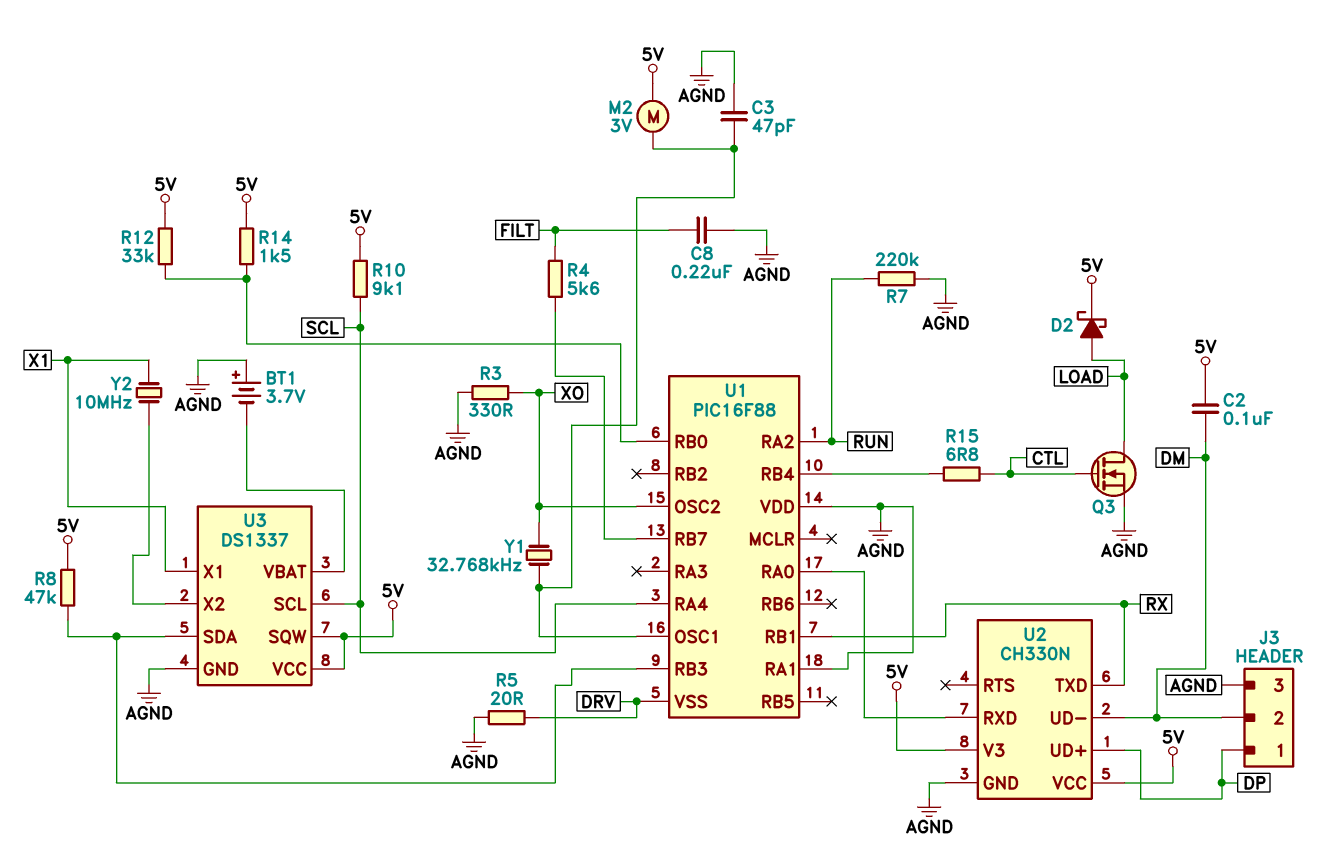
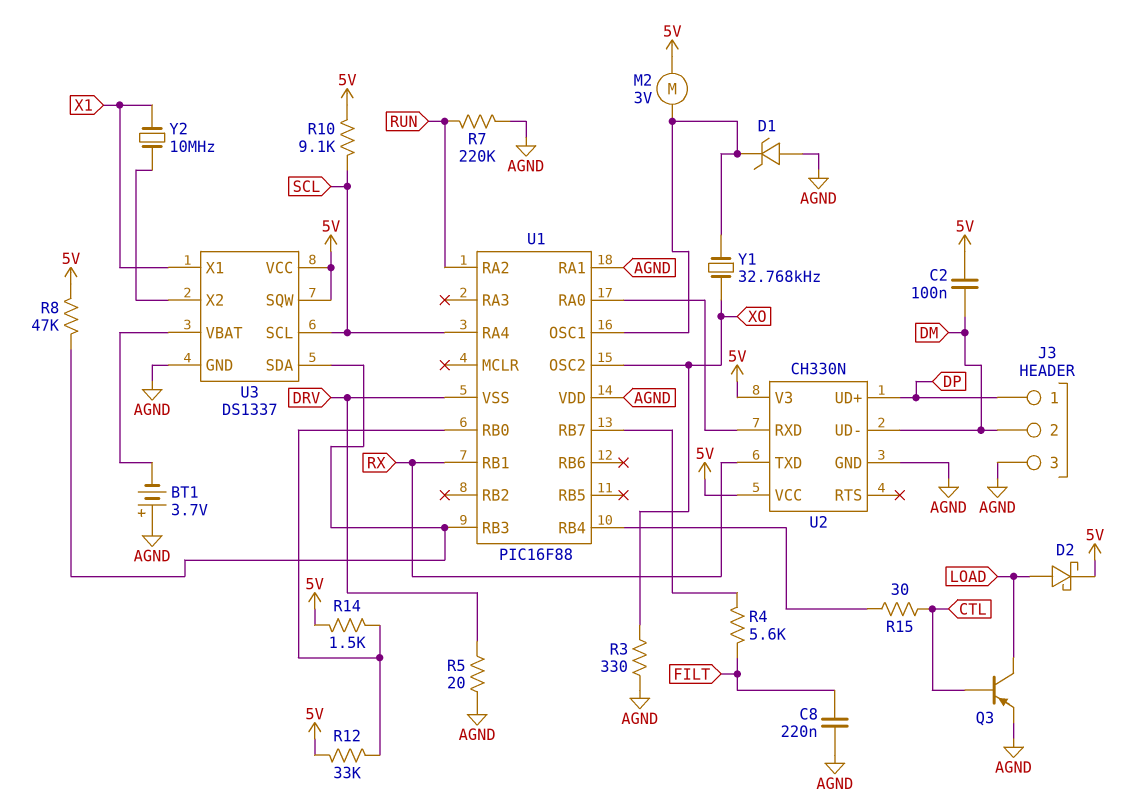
C3: 47pF (AGND, U1/OSC1) -> none
D1: none -> zener (A AGND, K U1/OSC1)
Q3: NMOS (G CTL, D LOAD, S AGND) -> PNP (B CTL, C LOAD, E AGND)
R15: 6.8 (CTL, U1/RB4) -> 30 (CTL, U1/RB4)

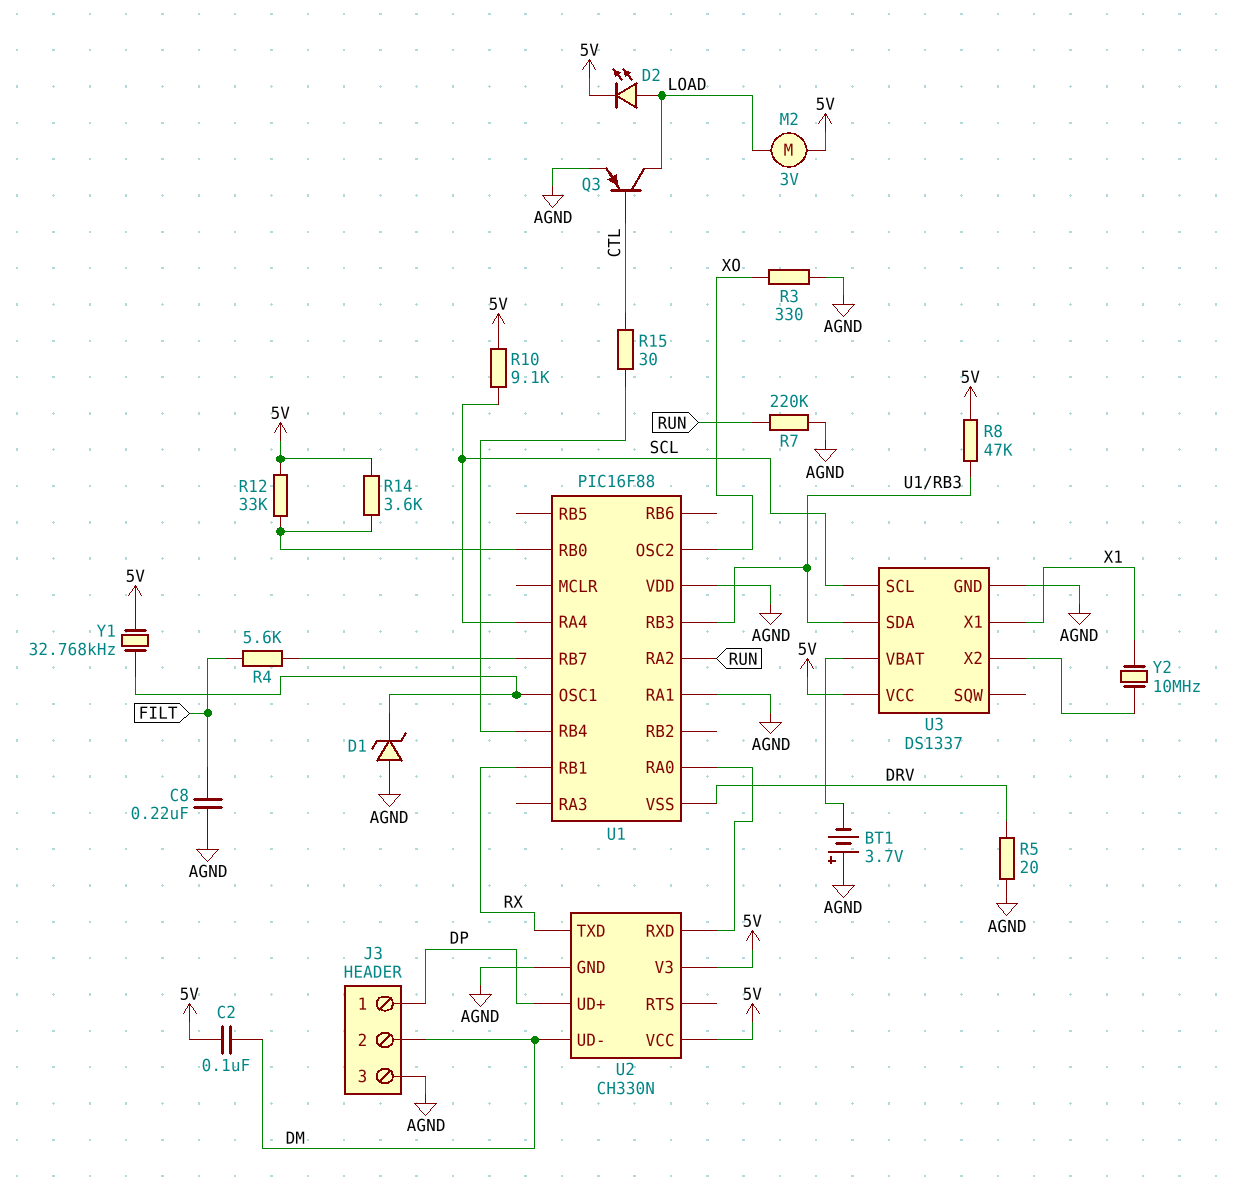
D2: schottky (A LOAD, K 5V) -> LED (A LOAD, K 5V)
M2: motor 3V (5V, U1/OSC1) -> motor 3V (5V, LOAD)
R14: 1.5k (5V, U1/RB0) -> 3.6k (5V, U1/RB0)
U3 pin SQW: 5V -> none
Y1: 32.768kHz (U1/OSC1, XO) -> 32.768kHz (5V, U1/OSC1)

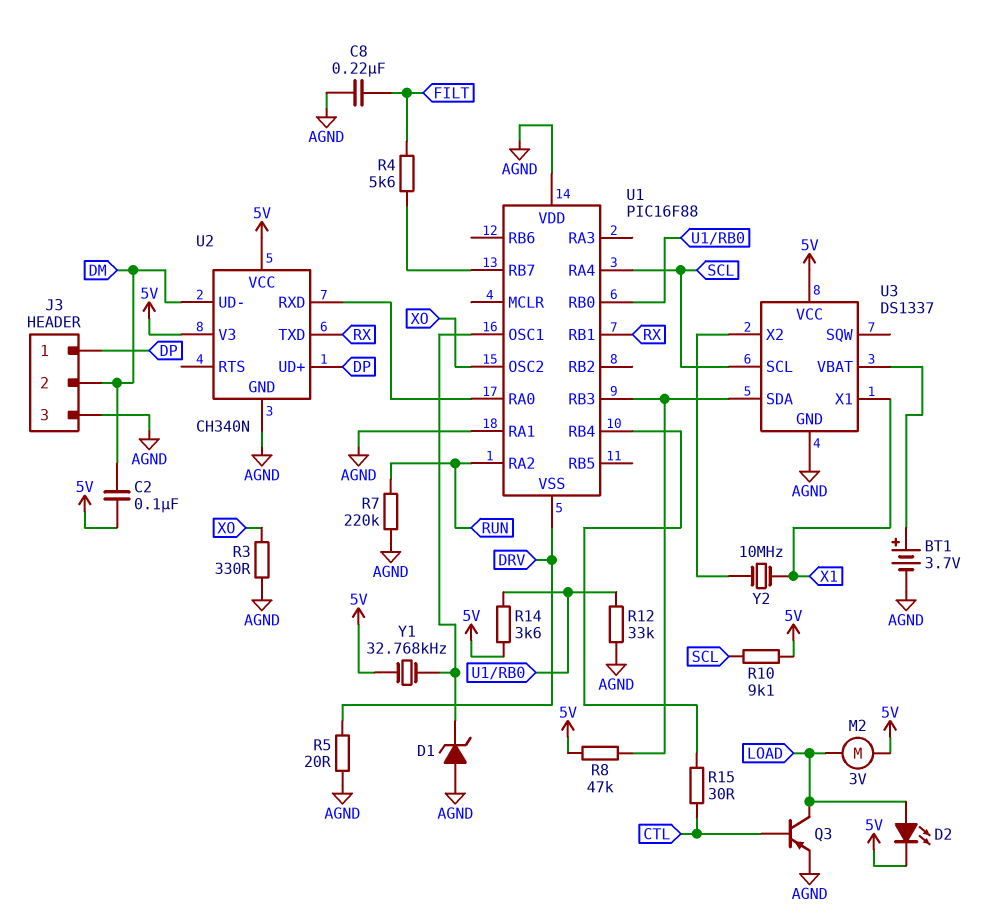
BT1: 3.7V (plus AGND, minus U3/VBAT) -> 3.7V (plus U3/VBAT, minus AGND)
R12: 33k (5V, U1/RB0) -> 33k (AGND, U1/RB0)
U2: CH330N -> CH340N

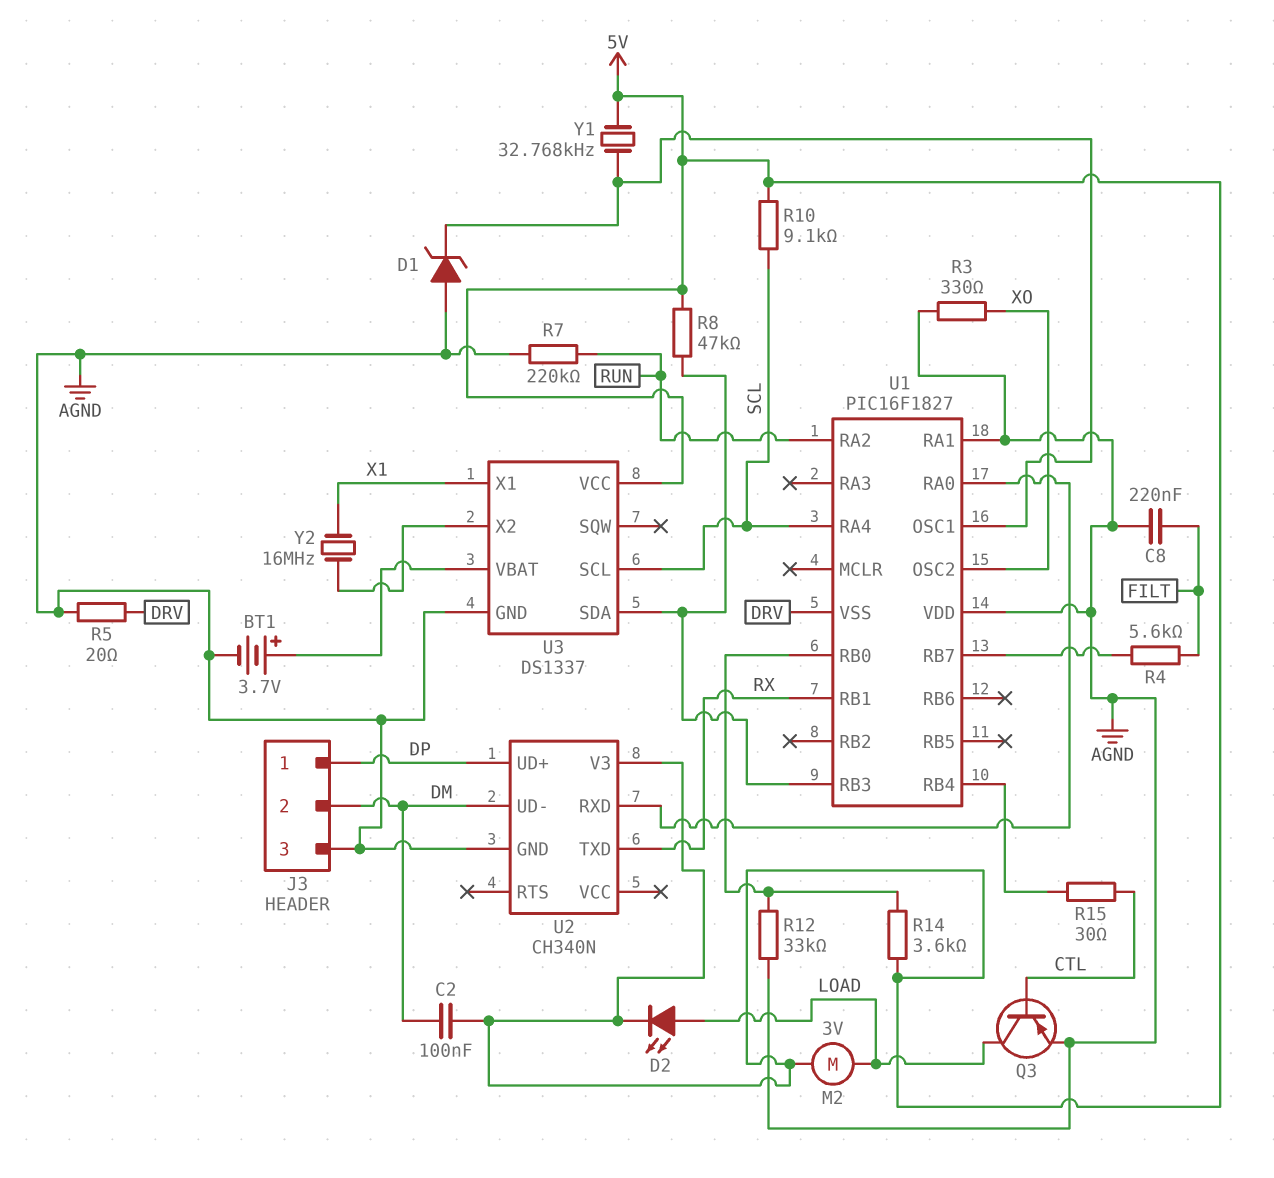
U1: PIC16F88 -> PIC16F1827
U2 pin VCC: 5V -> none
Y2: 10MHz (U3/X2, X1) -> 16MHz (U3/X2, X1)

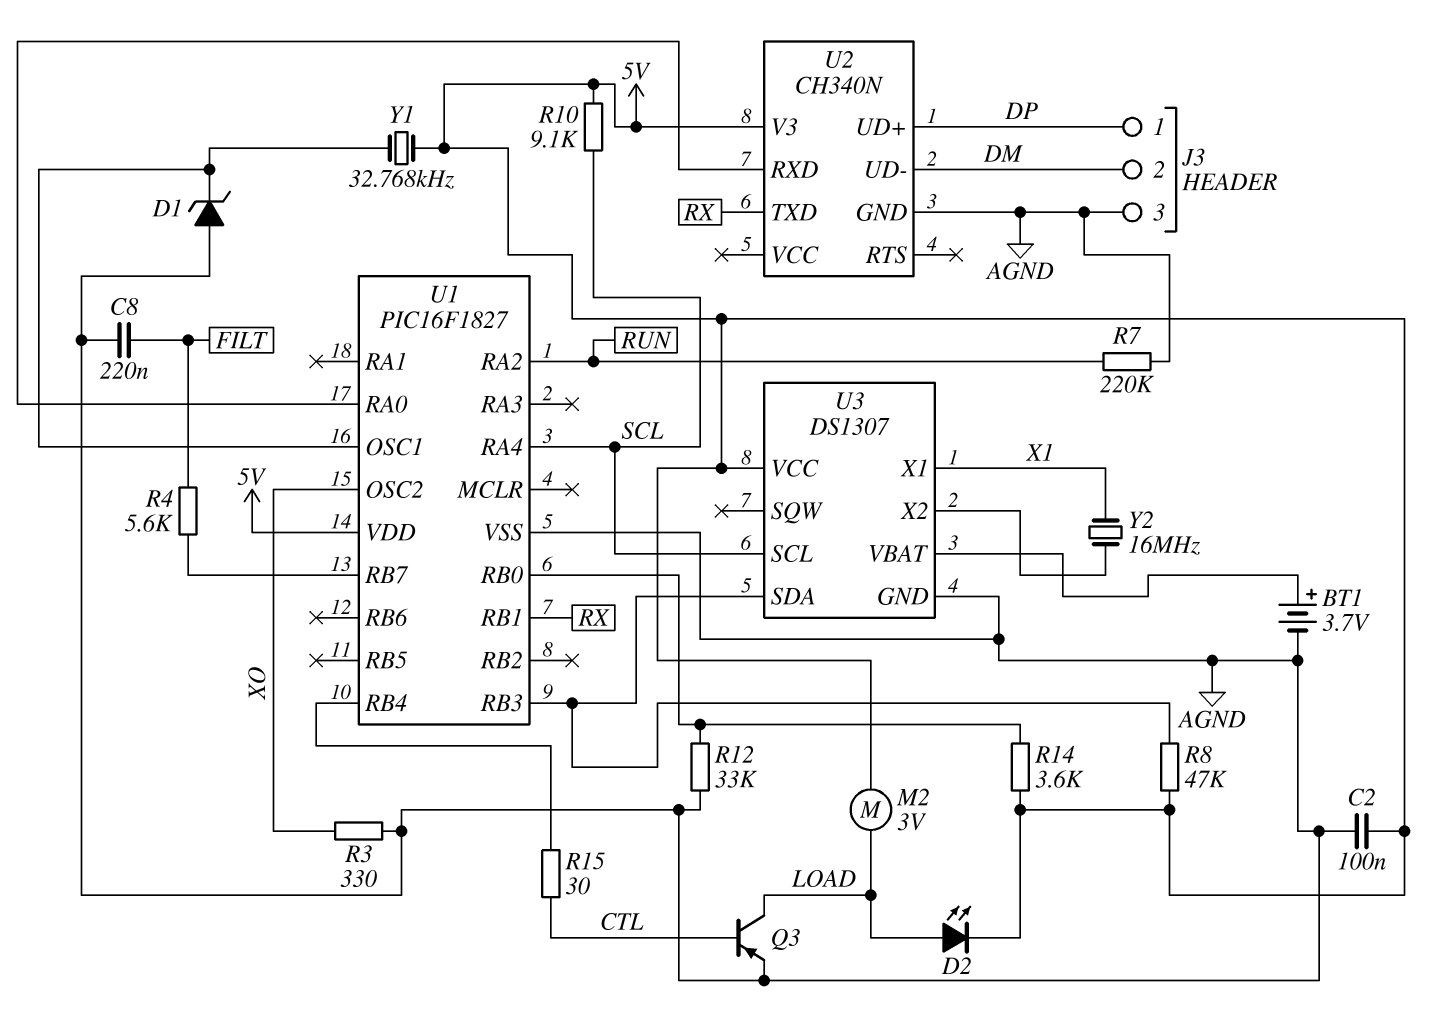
C2: 100nF (5V, DM) -> 100nF (5V, AGND)
R5: 20 (AGND, DRV) -> none
U1 pin RA1: AGND -> none
U1 pin VDD: AGND -> 5V
U1 pin VSS: DRV -> AGND
U3: DS1337 -> DS1307

